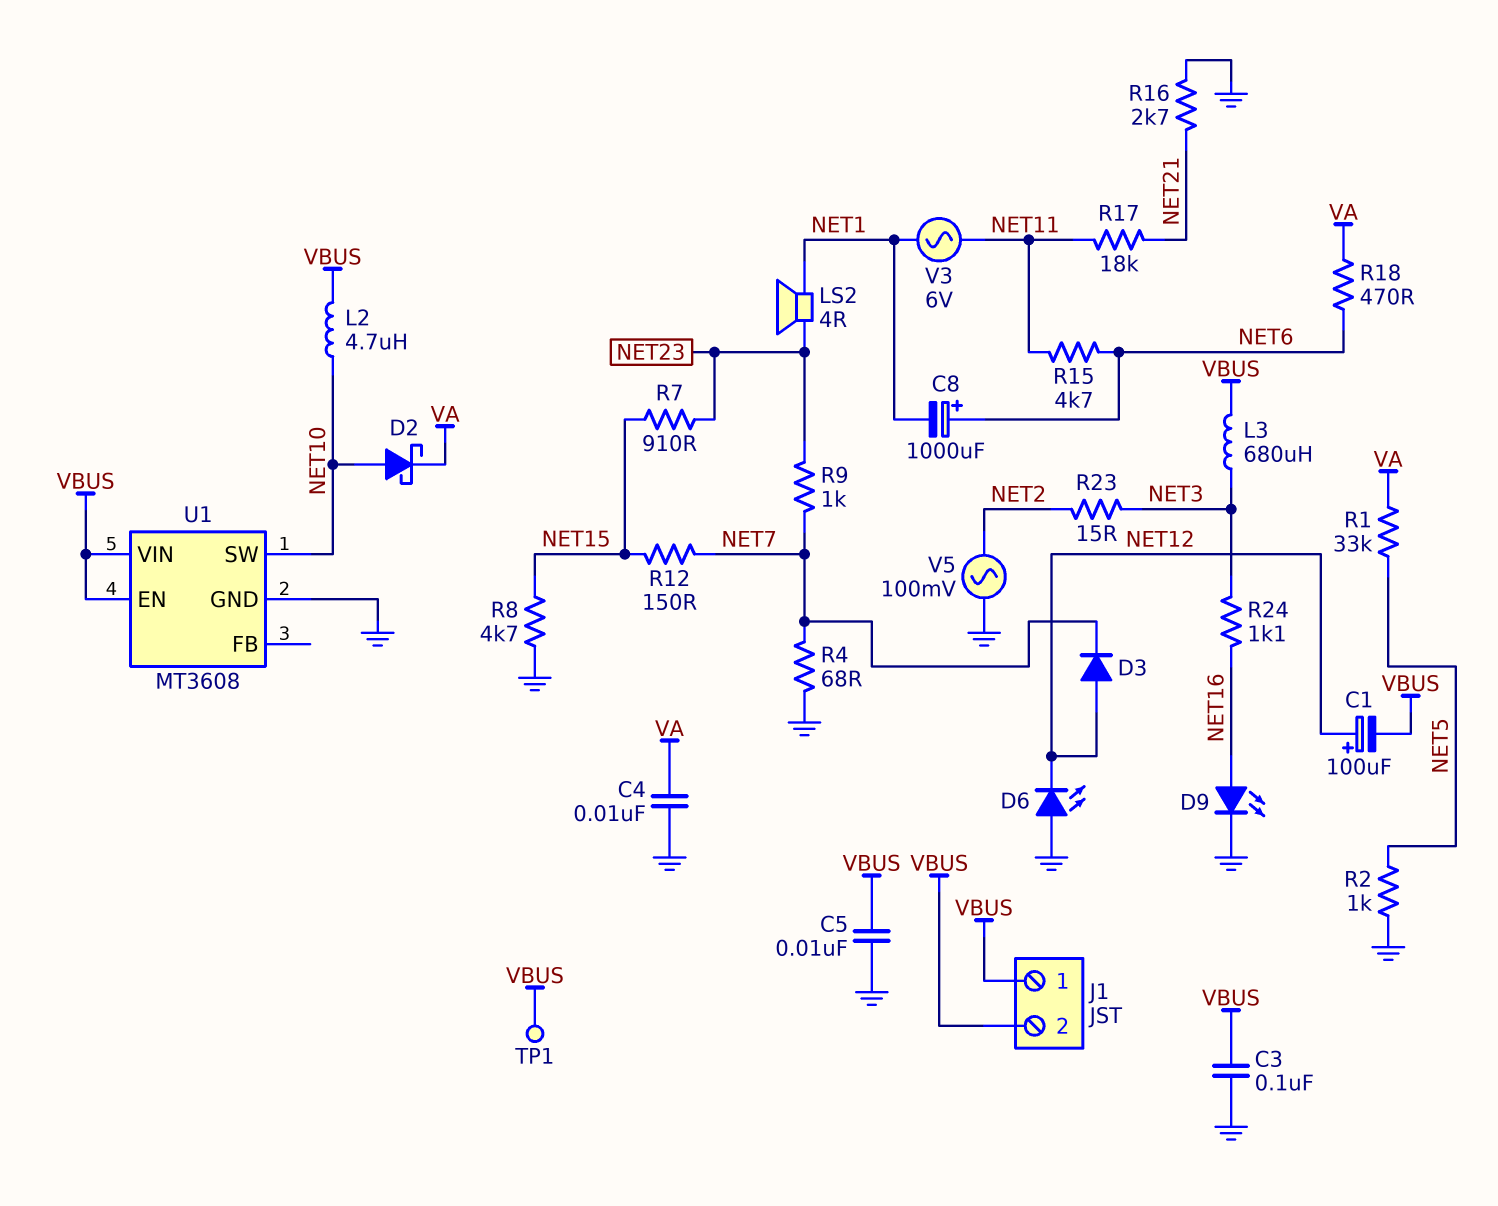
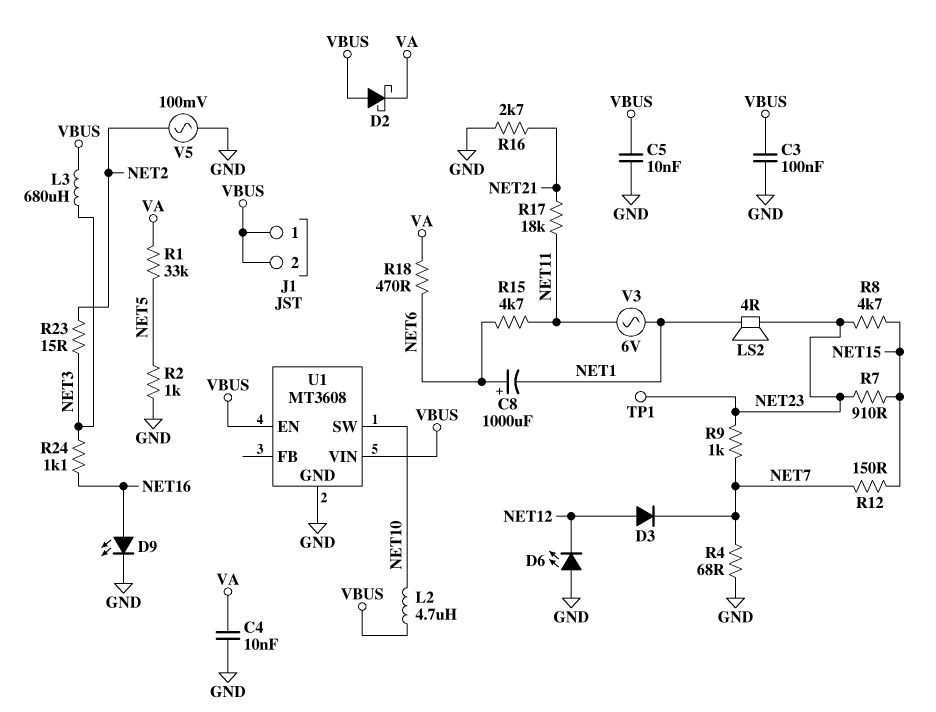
C1: 100uF (plus NET12, minus VBUS) -> none
D2: schottky (A NET10, K VA) -> schottky (A VBUS, K VA)
R8: 4.7k (GND, NET15) -> 4.7k (NET15, NET23)
TP1: test point (VBUS) -> test point (NET23)

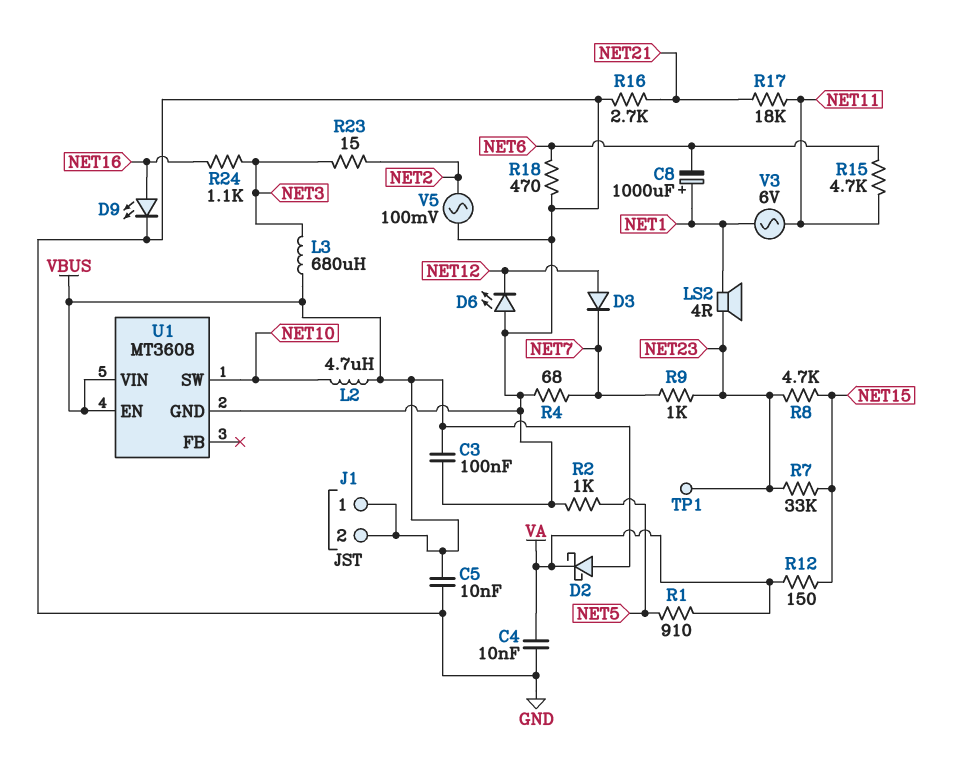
C8: 1000uF (plus NET6, minus NET1) -> 1000uF (plus NET1, minus NET6)
R1: 33k (NET5, VA) -> 910 (NET5, VA)
R7: 910 (NET15, NET23) -> 33k (NET15, NET23)
R12: 150 (NET7, NET15) -> 150 (NET15, VA)
R18: 470 (NET6, VA) -> 470 (GND, NET6)

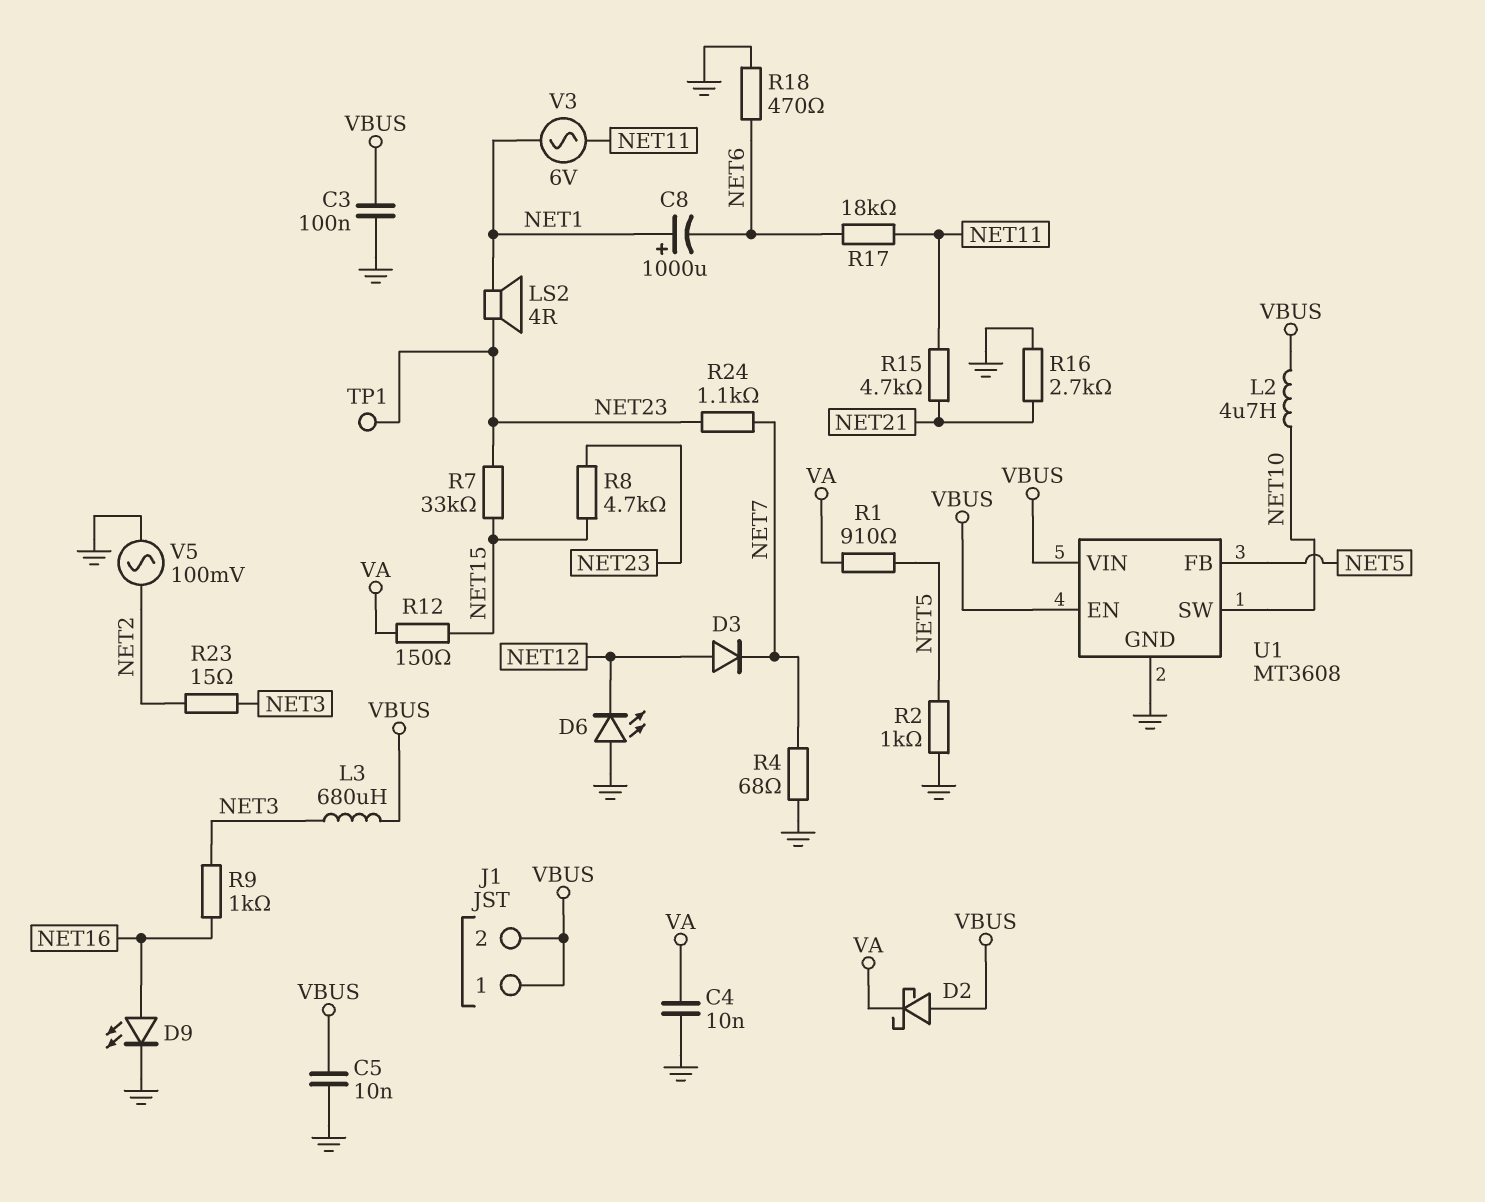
R9: 1k (NET7, NET23) -> 1k (NET3, NET16)
R15: 4.7k (NET6, NET11) -> 4.7k (NET11, NET21)
R17: 18k (NET11, NET21) -> 18k (NET6, NET11)
R24: 1.1k (NET3, NET16) -> 1.1k (NET7, NET23)
U1 pin FB: none -> NET5

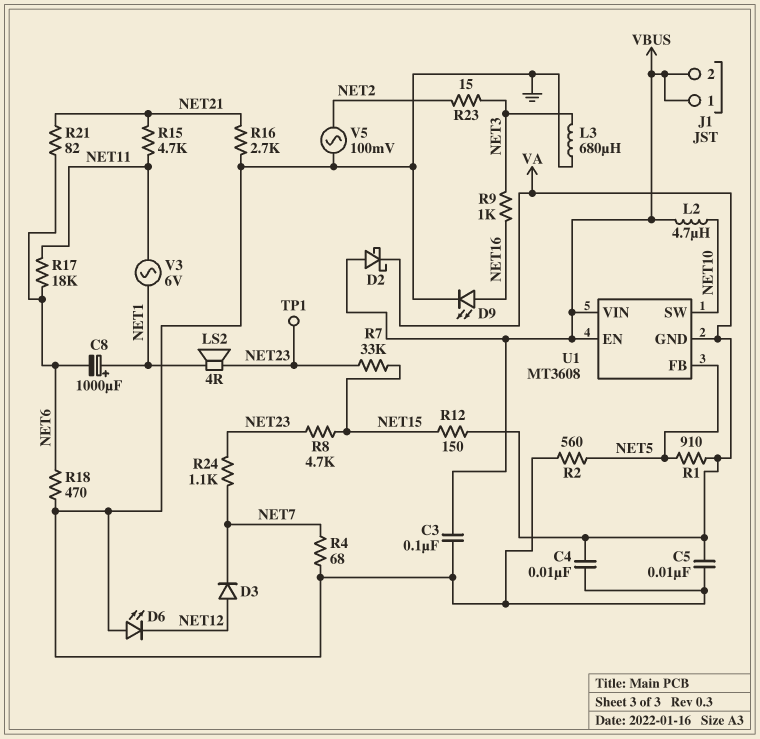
C5: 10nF (GND, VBUS) -> 10nF (GND, VA)
L3: 680uH (NET3, VBUS) -> 680uH (GND, NET3)
R2: 1k (GND, NET5) -> 560 (GND, NET5)
R21: none -> 82 (NET6, NET21)
U1 pin GND: GND -> VA

